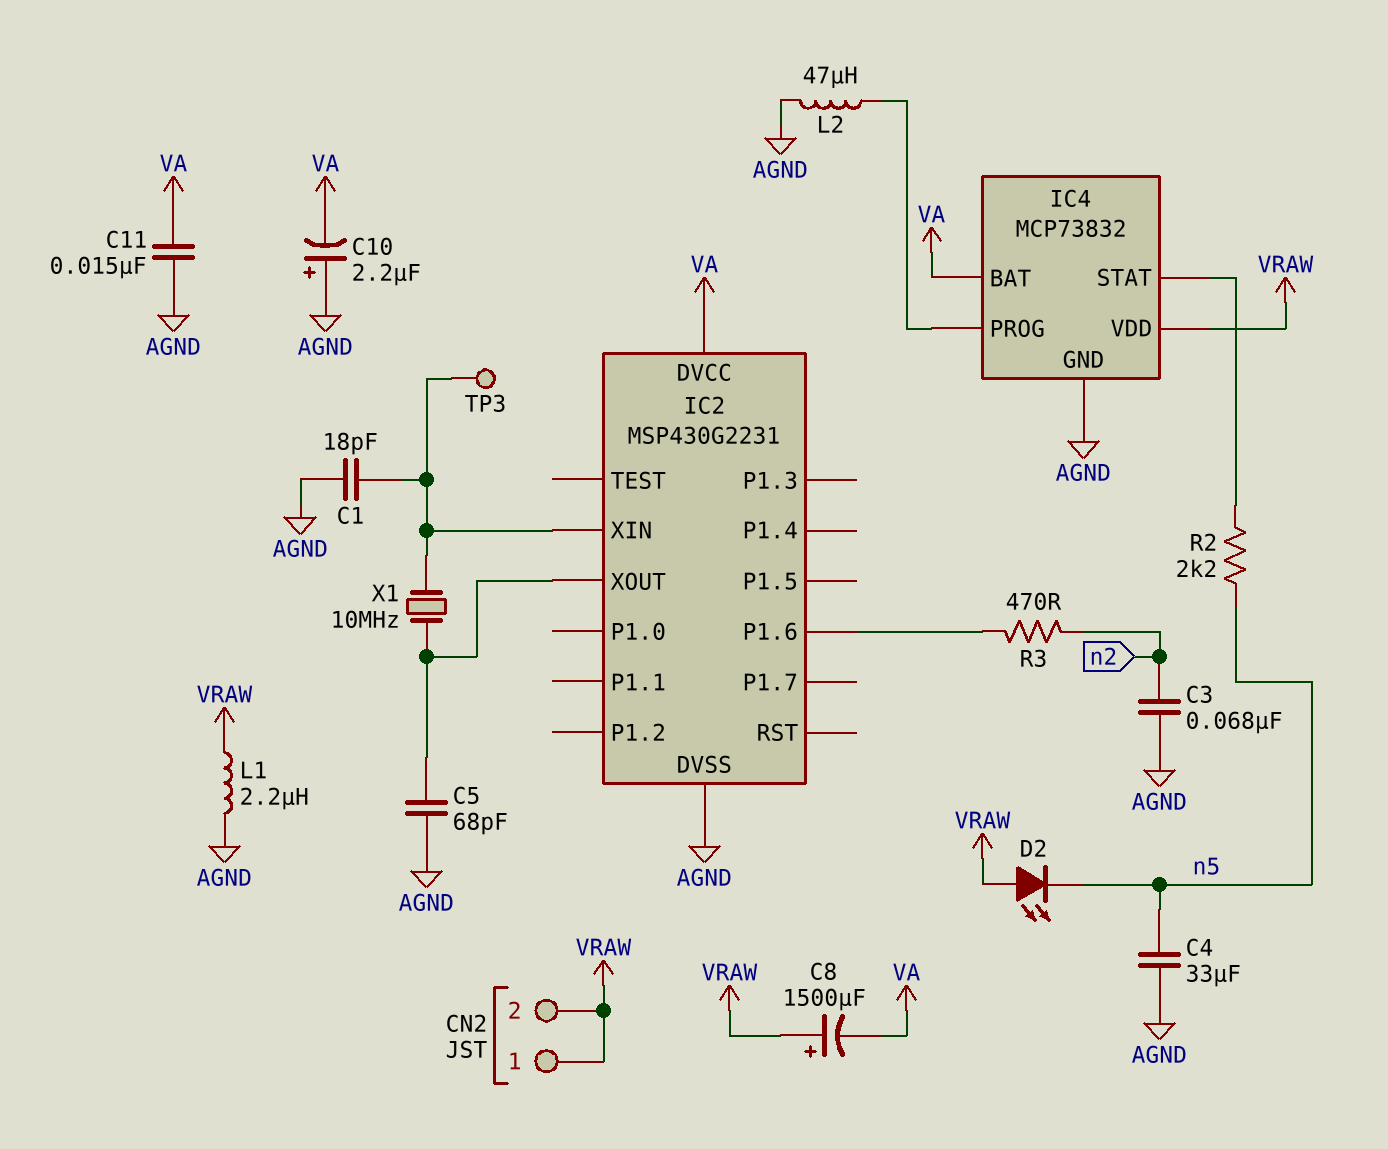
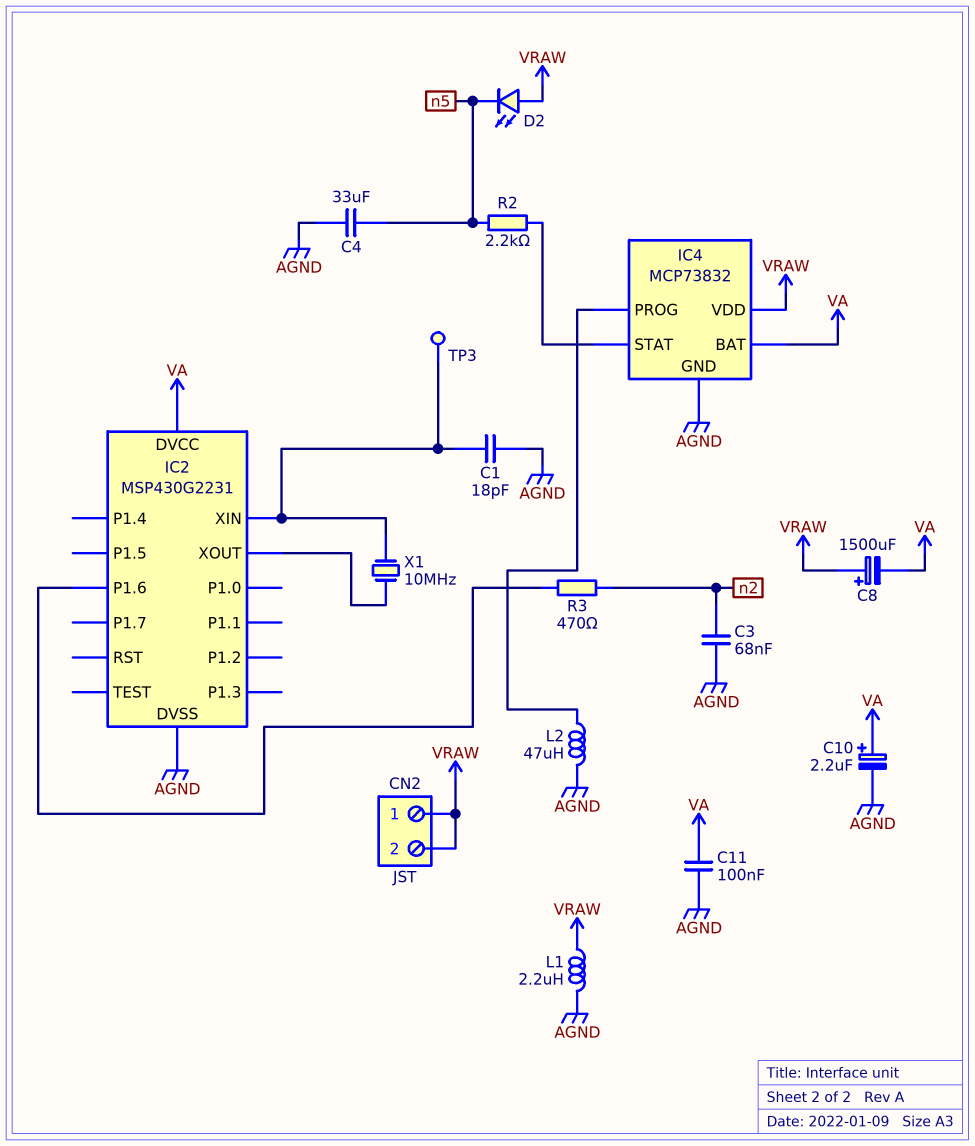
C5: 68pF (AGND, IC2/XOUT) -> none
C10: 2.2uF (plus AGND, minus VA) -> 2.2uF (plus VA, minus AGND)
C11: 15nF (AGND, VA) -> 100nF (AGND, VA)

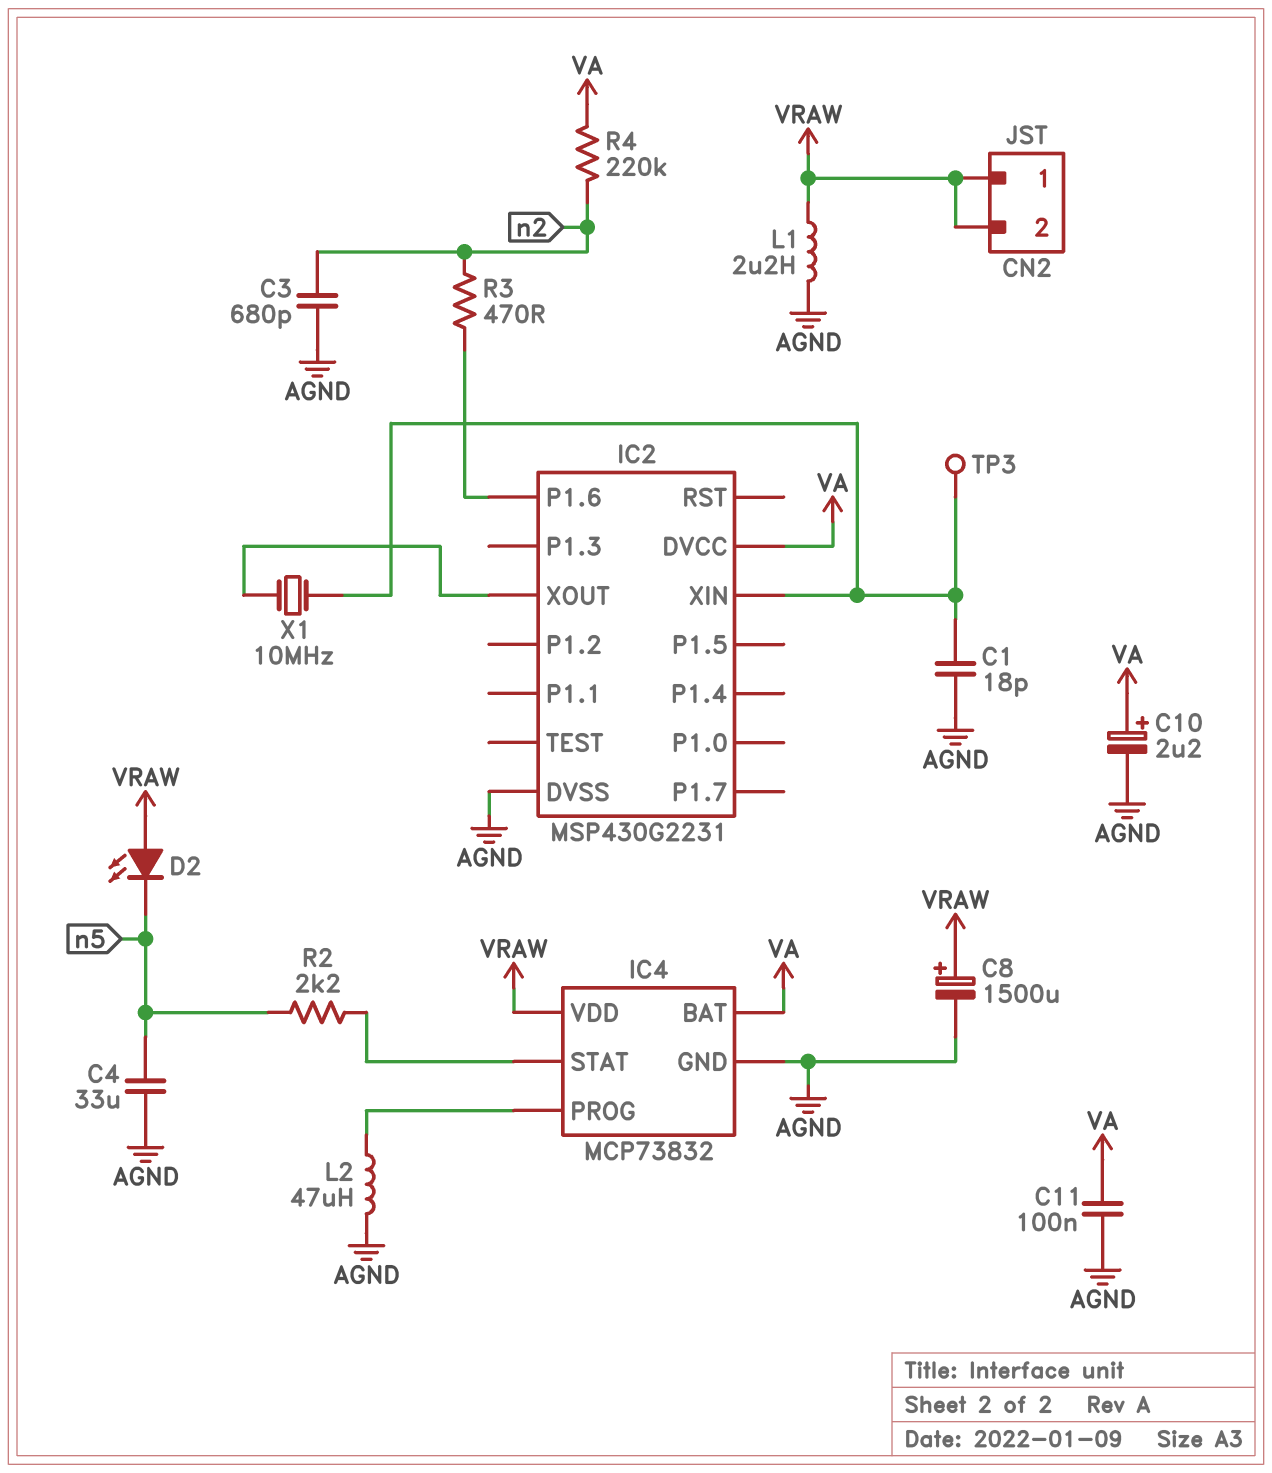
C3: 68nF (AGND, n2) -> 680pF (AGND, n2)
C8: 1500uF (plus VRAW, minus VA) -> 1500uF (plus VRAW, minus AGND)
R4: none -> 220k (VA, n2)

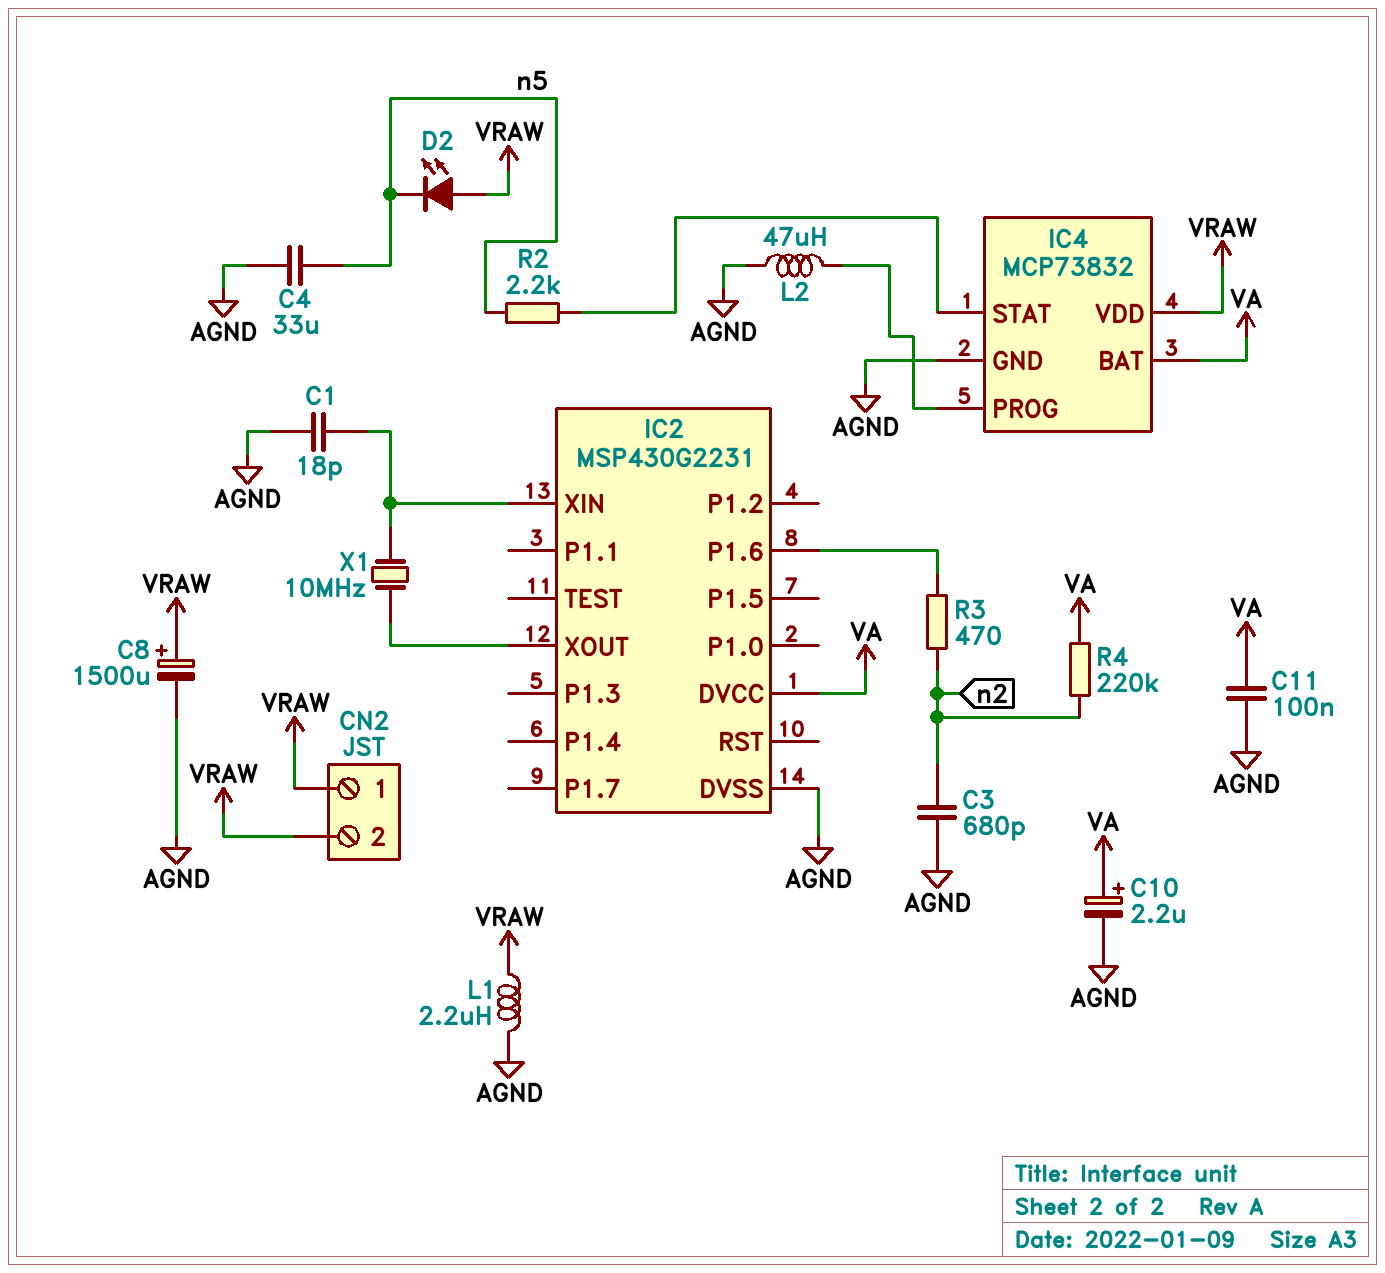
TP3: test point (IC2/XIN) -> none

